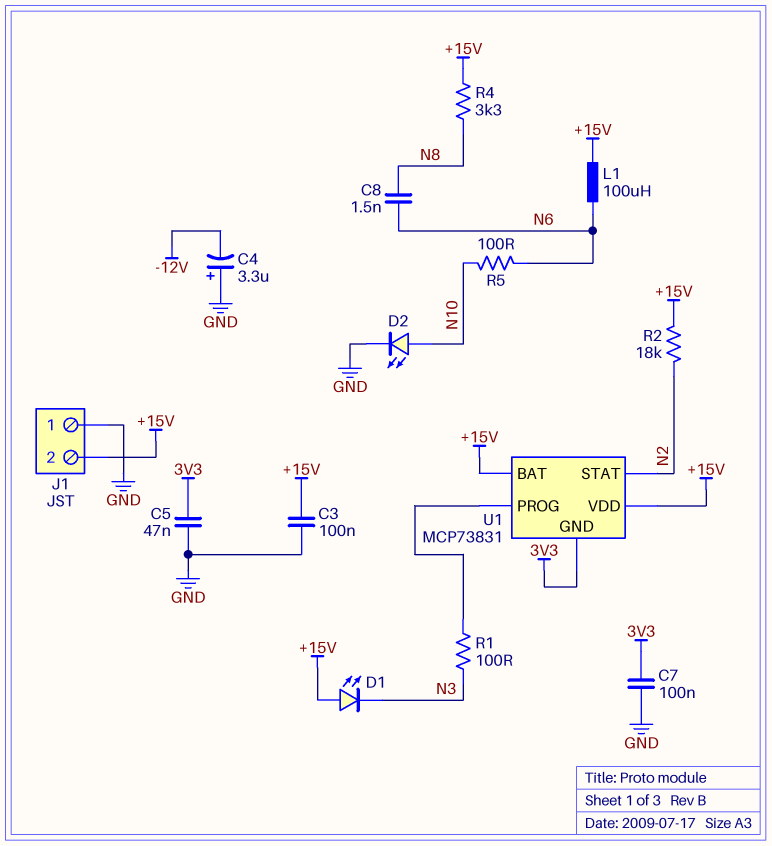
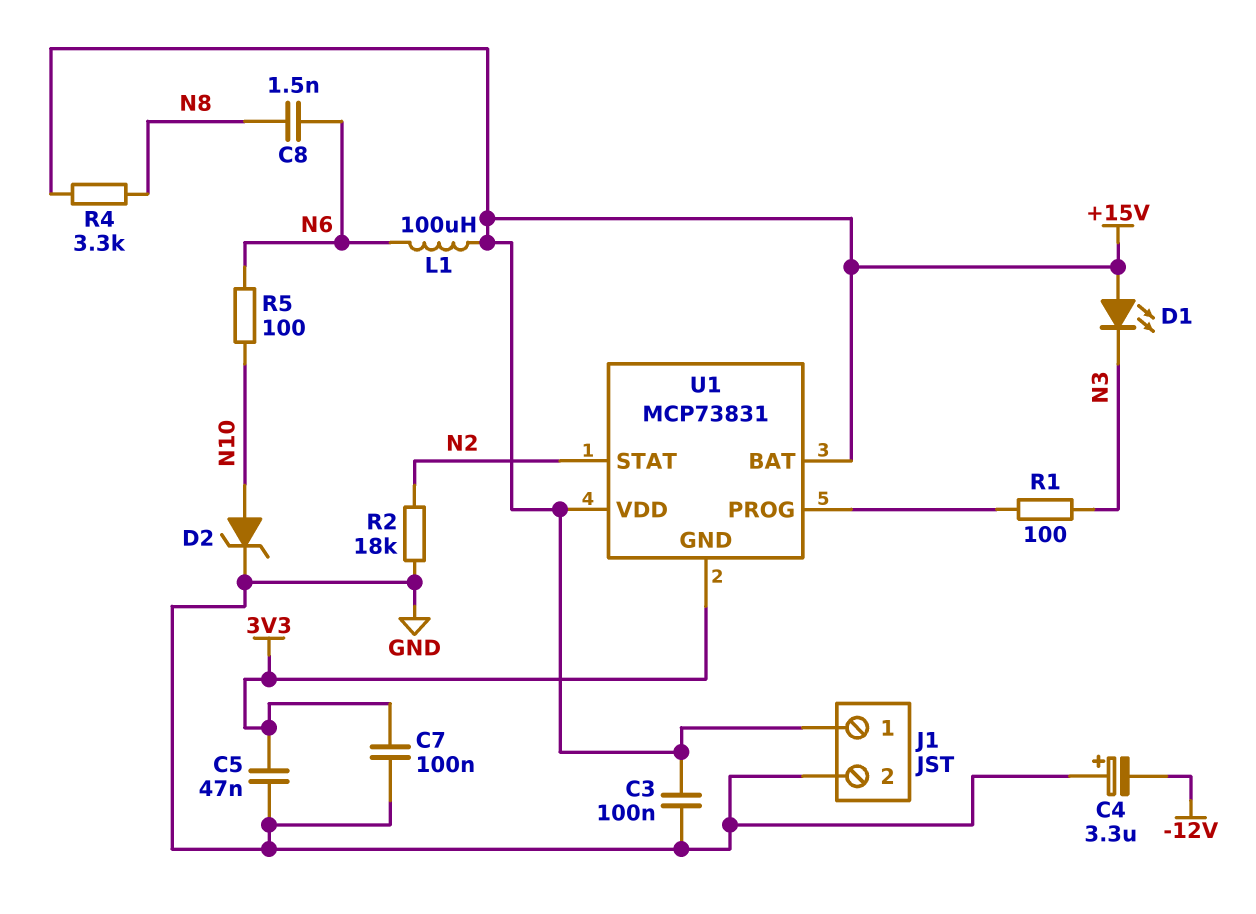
D2: LED (A N10, K GND) -> zener (A N10, K GND)
J1 pin 1: GND -> +15V
J1 pin 2: +15V -> GND
R2: 18k (+15V, N2) -> 18k (GND, N2)

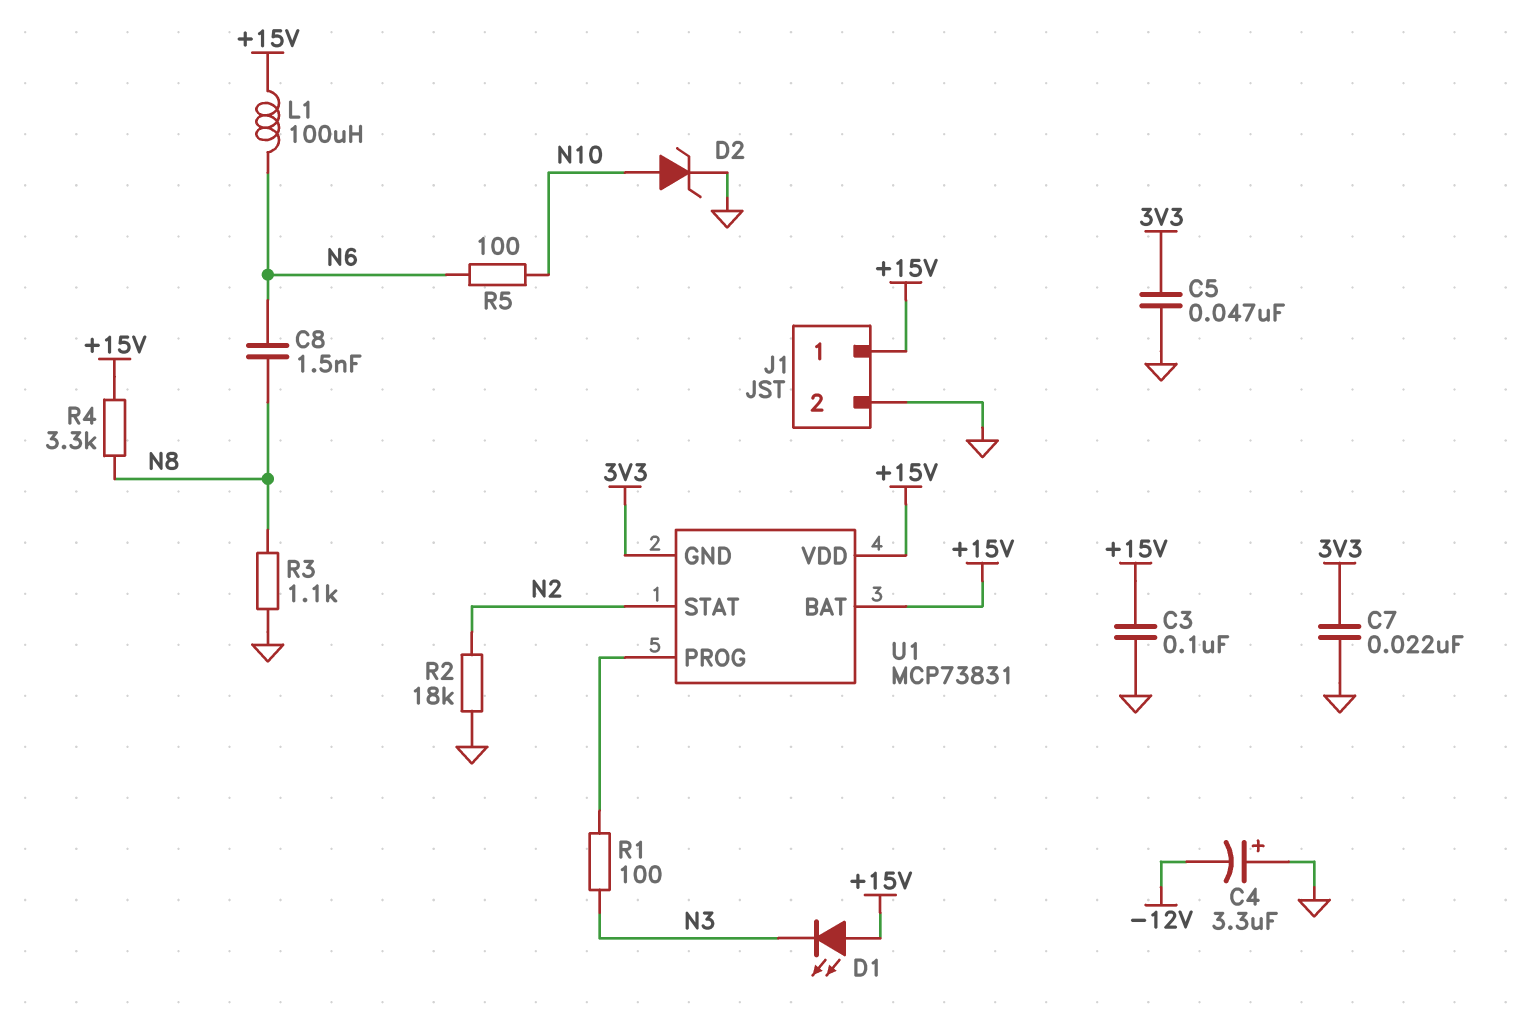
C7: 100nF (3V3, GND) -> 22nF (3V3, GND)
R3: none -> 1.1k (GND, N8)

